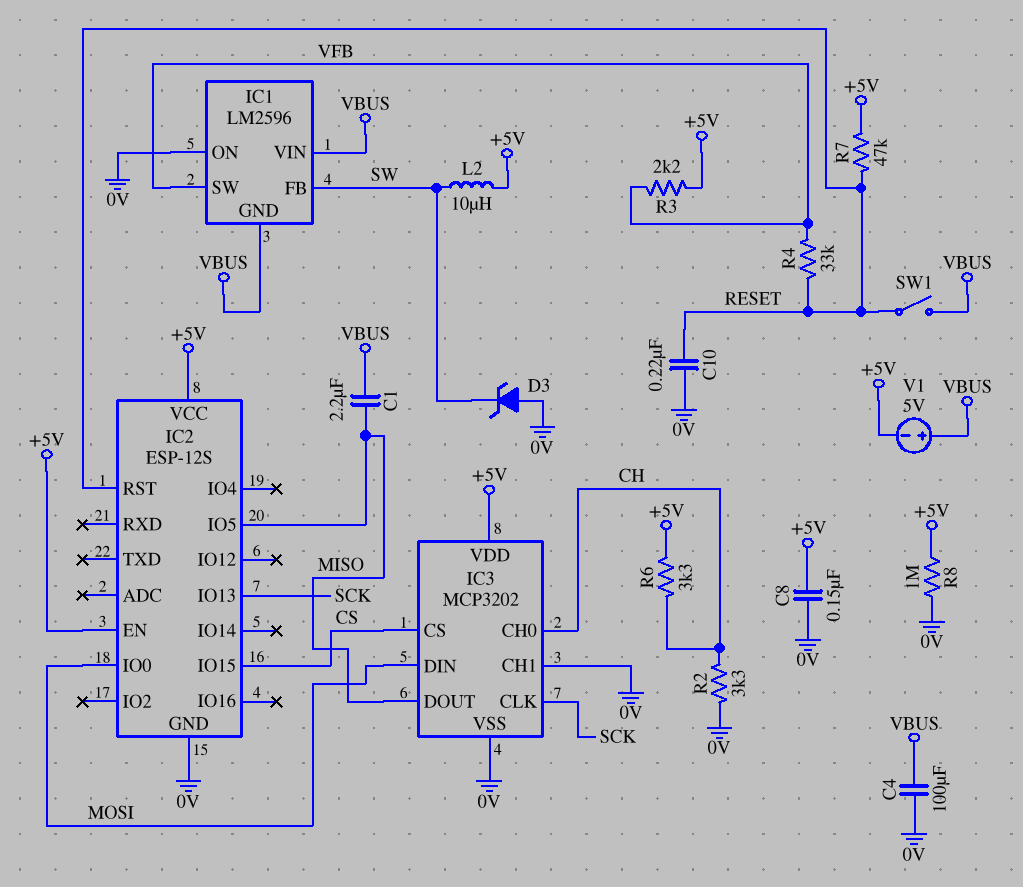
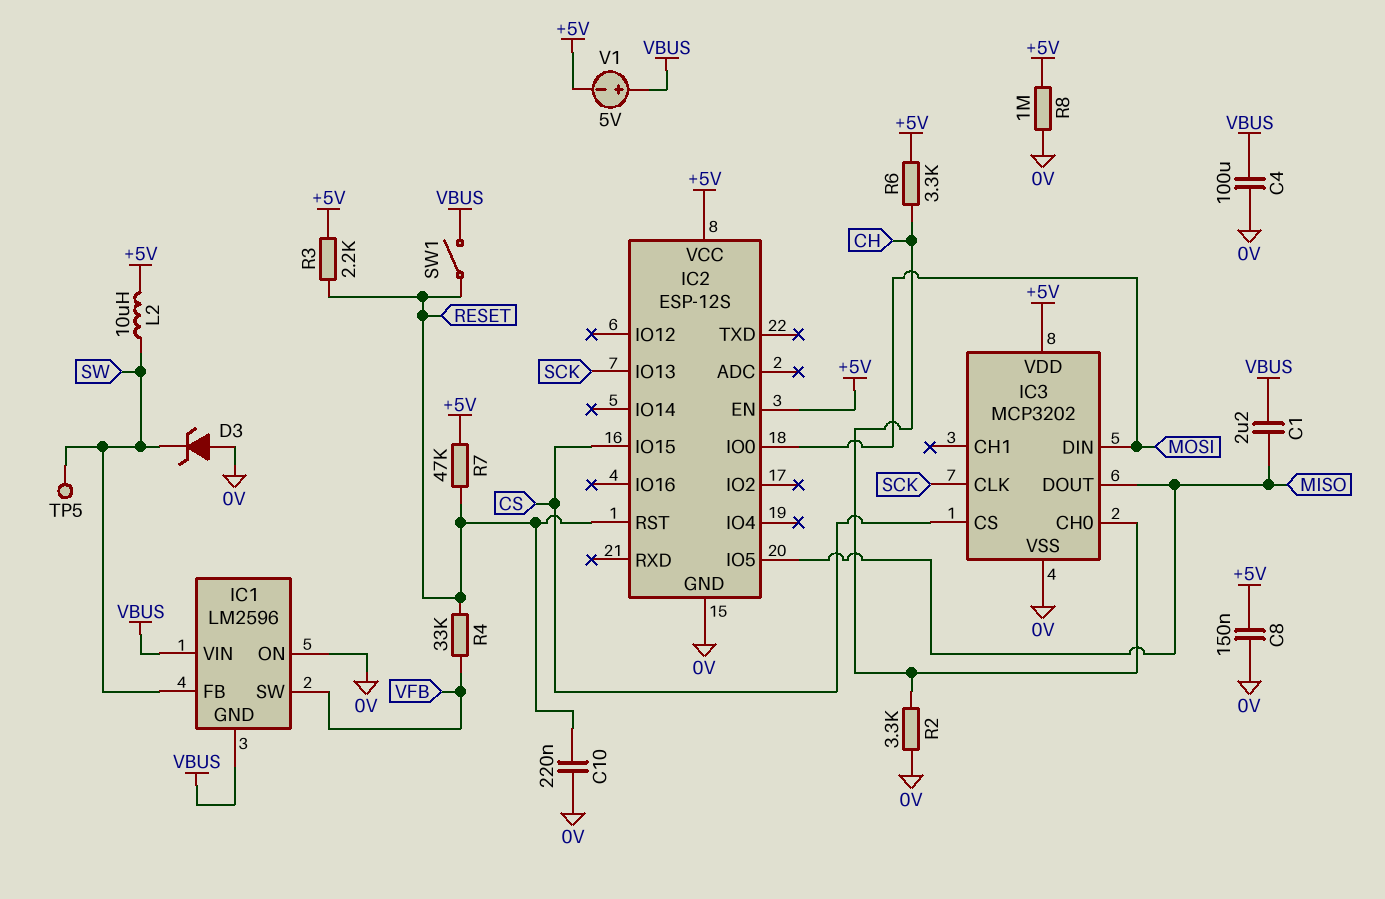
IC3 pin CH1: 0V -> none
R3: 2.2k (+5V, VFB) -> 2.2k (+5V, RESET)
TP5: none -> test point (SW)

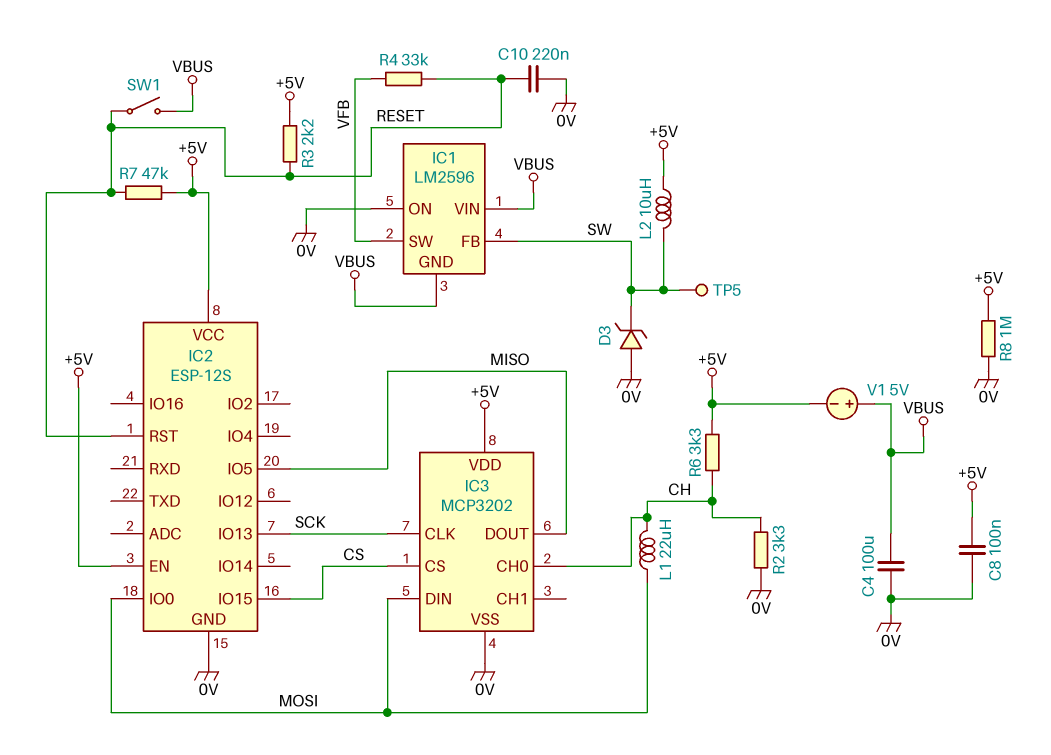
C1: 2.2uF (MISO, VBUS) -> none
C8: 150nF (+5V, 0V) -> 100nF (+5V, 0V)
L1: none -> 22uH (CH, MOSI)

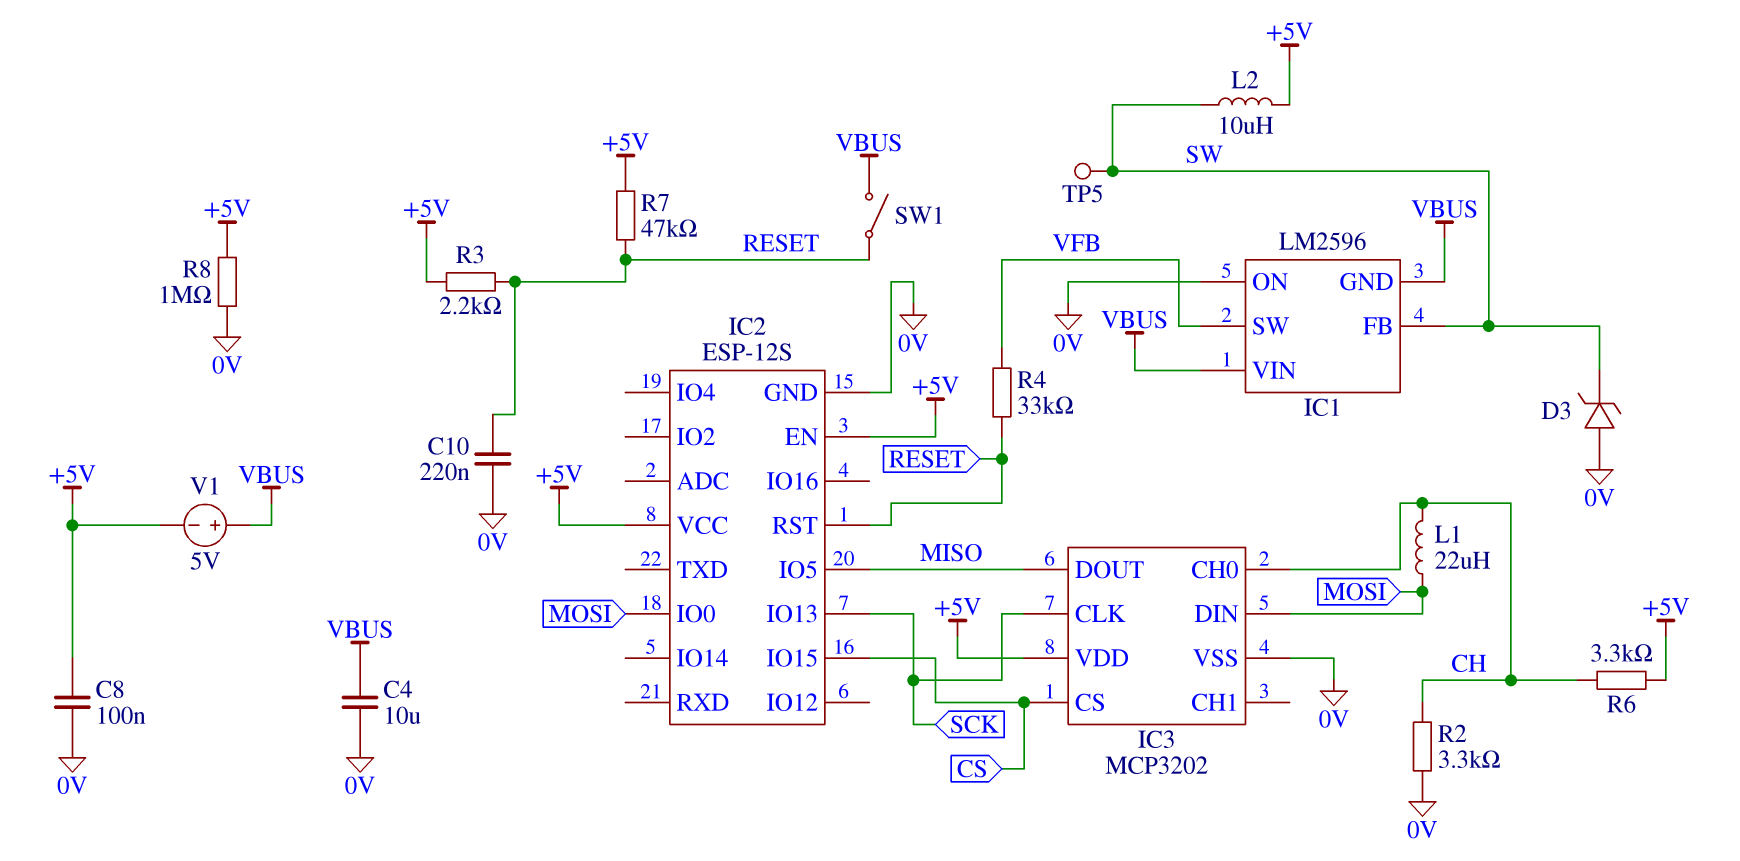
C4: 100uF (0V, VBUS) -> 10uF (0V, VBUS)

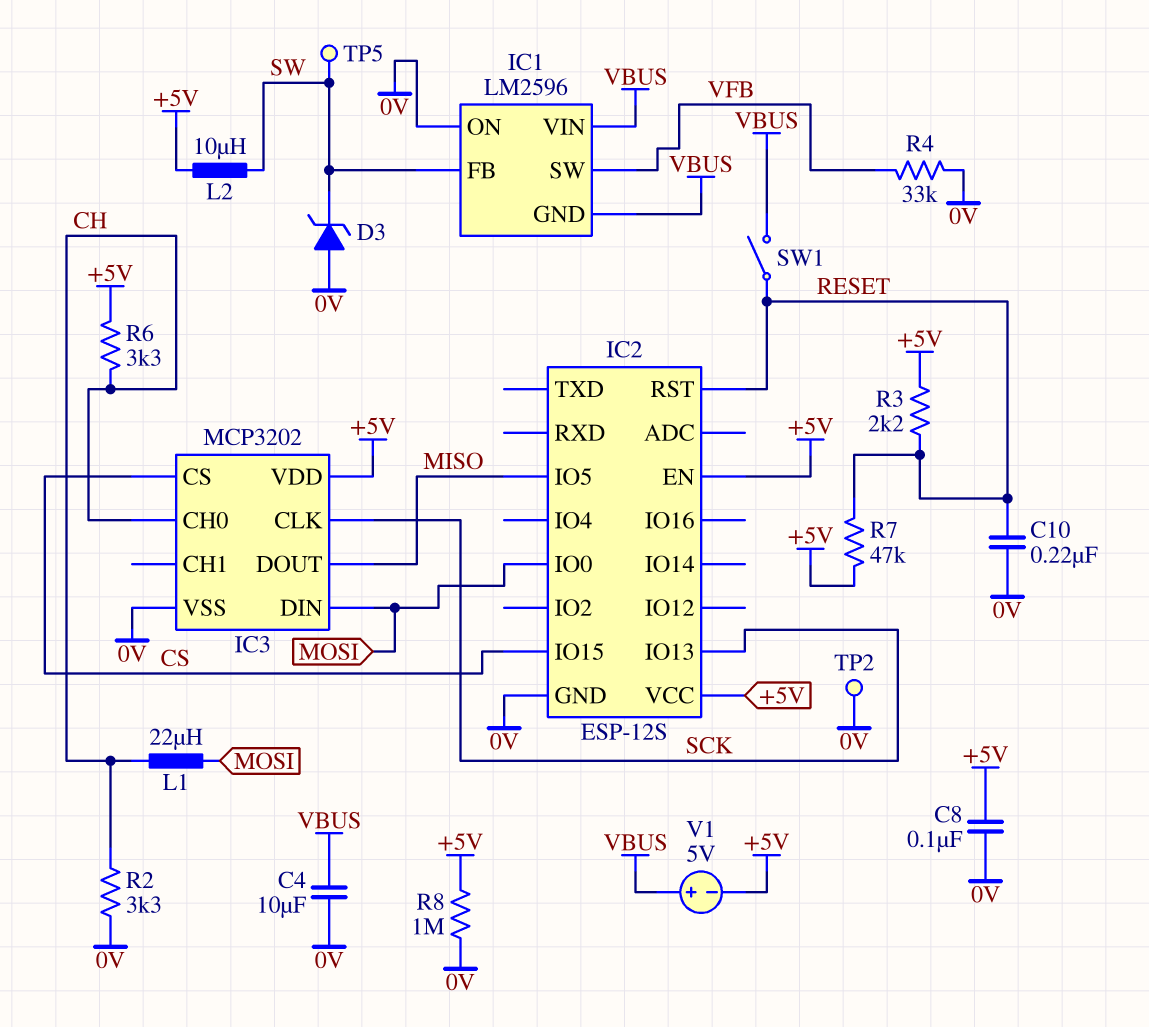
R4: 33k (RESET, VFB) -> 33k (0V, VFB)
TP2: none -> test point (0V)

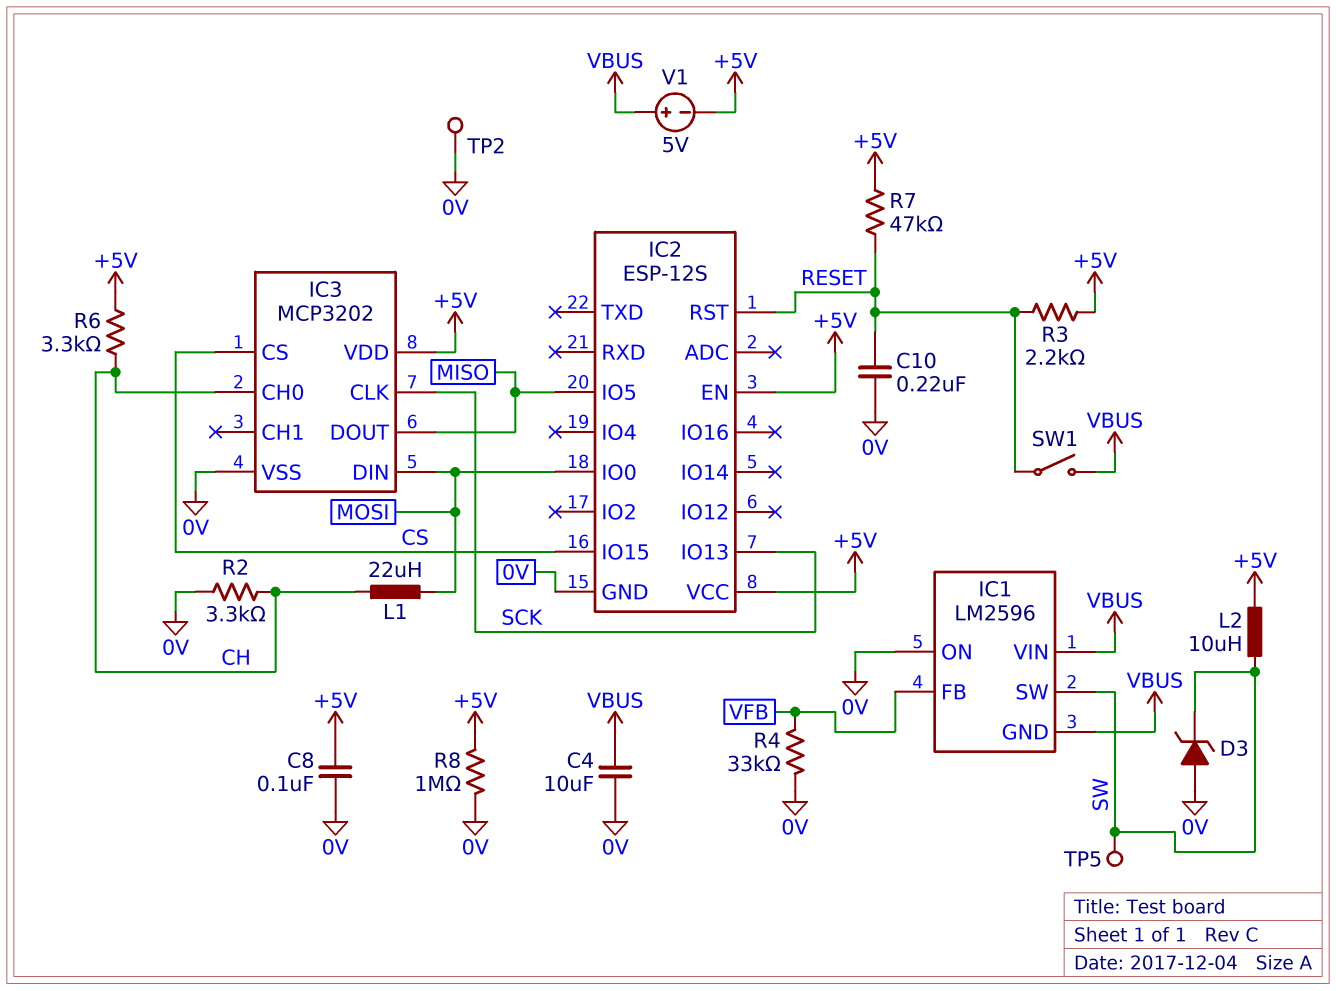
IC1 pin FB: SW -> VFB
IC1 pin SW: VFB -> SW

